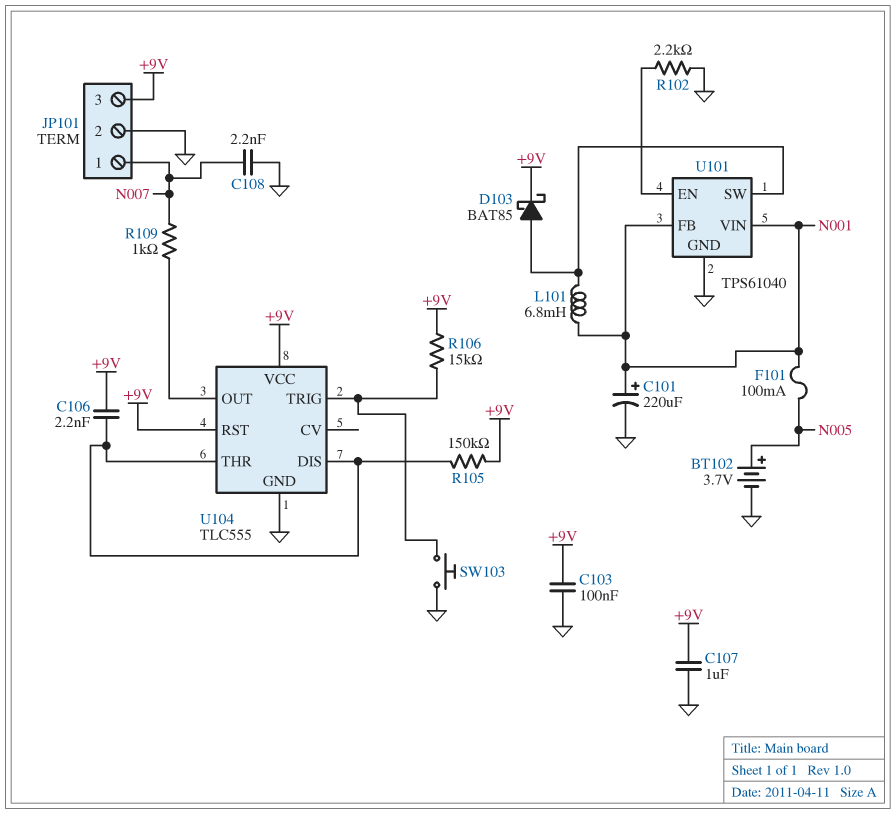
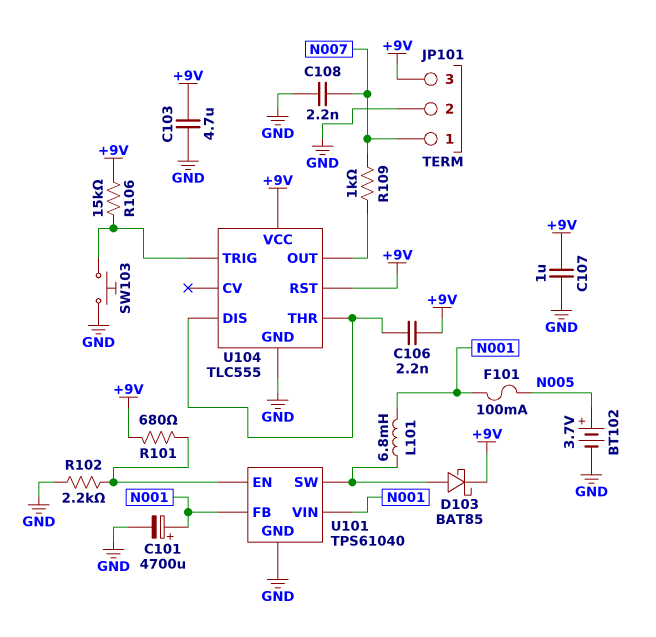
C101: 220uF (plus N001, minus GND) -> 4700uF (plus N001, minus GND)
C103: 100nF (+9V, GND) -> 4.7uF (+9V, GND)
R101: none -> 680 (+9V, U101/EN)
R105: 150k (+9V, U104/DIS) -> none

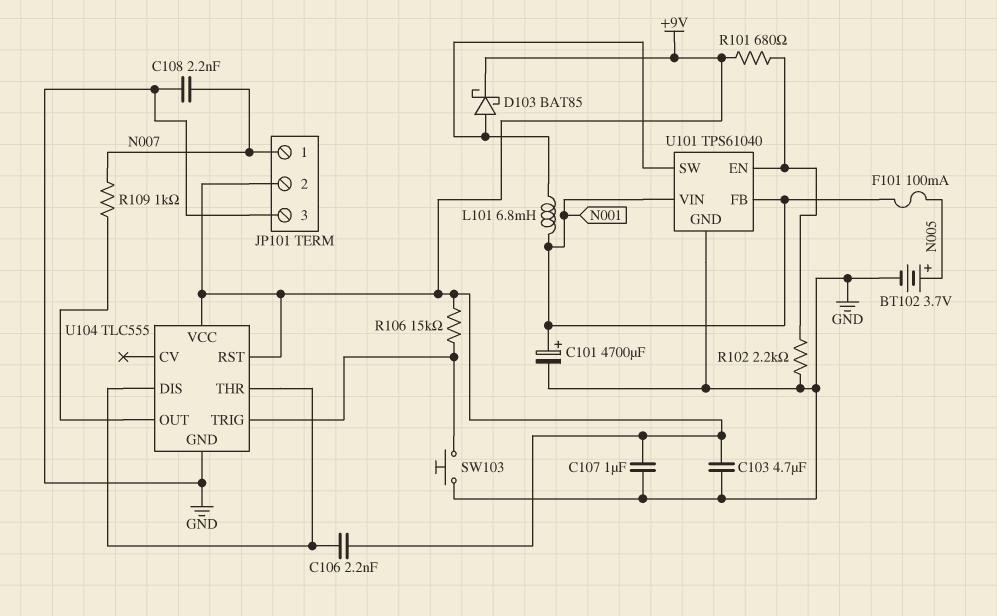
JP101 pin 2: GND -> +9V
JP101 pin 3: +9V -> GND

